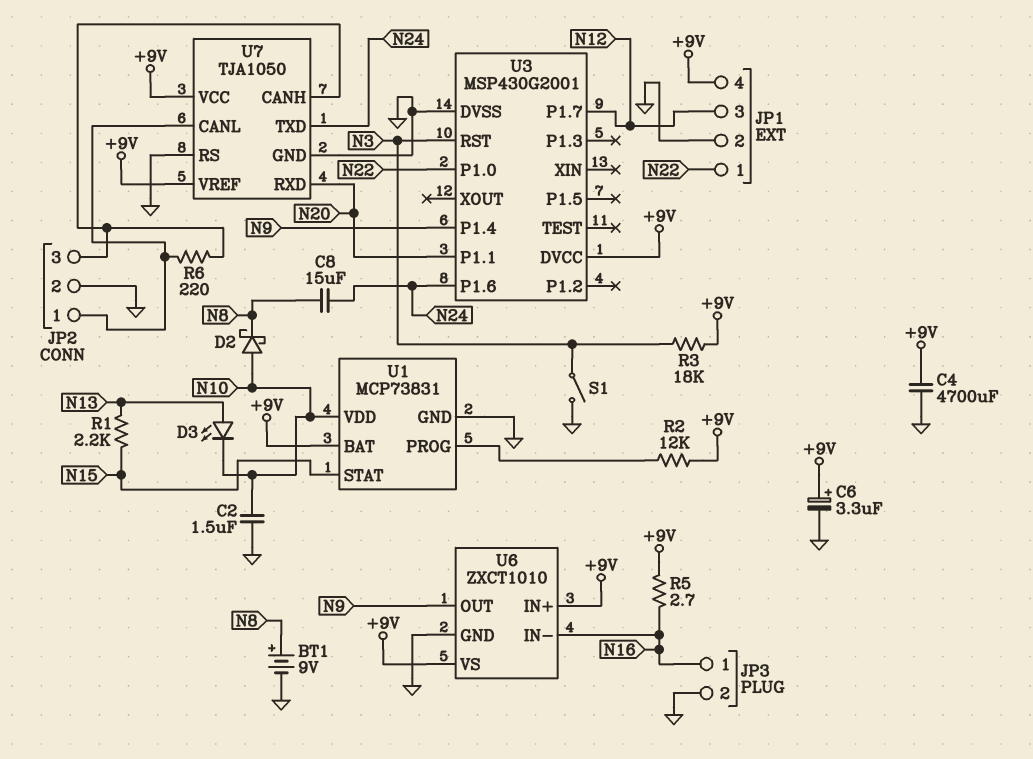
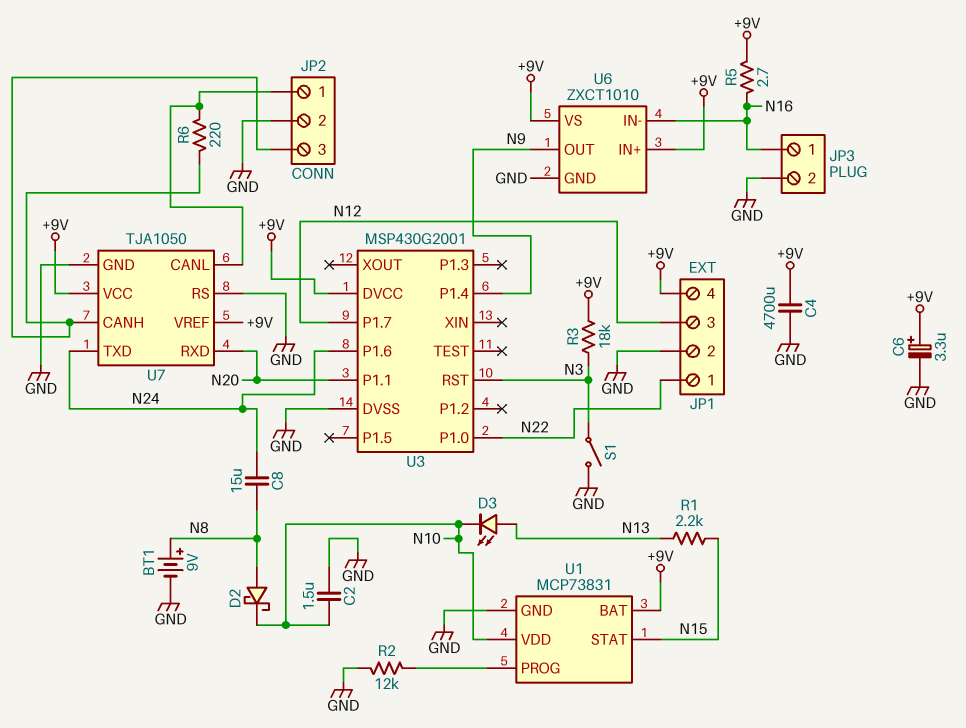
D2: schottky (A N10, K N8) -> schottky (A N8, K N10)
R2: 12k (+9V, U1/PROG) -> 12k (GND, U1/PROG)

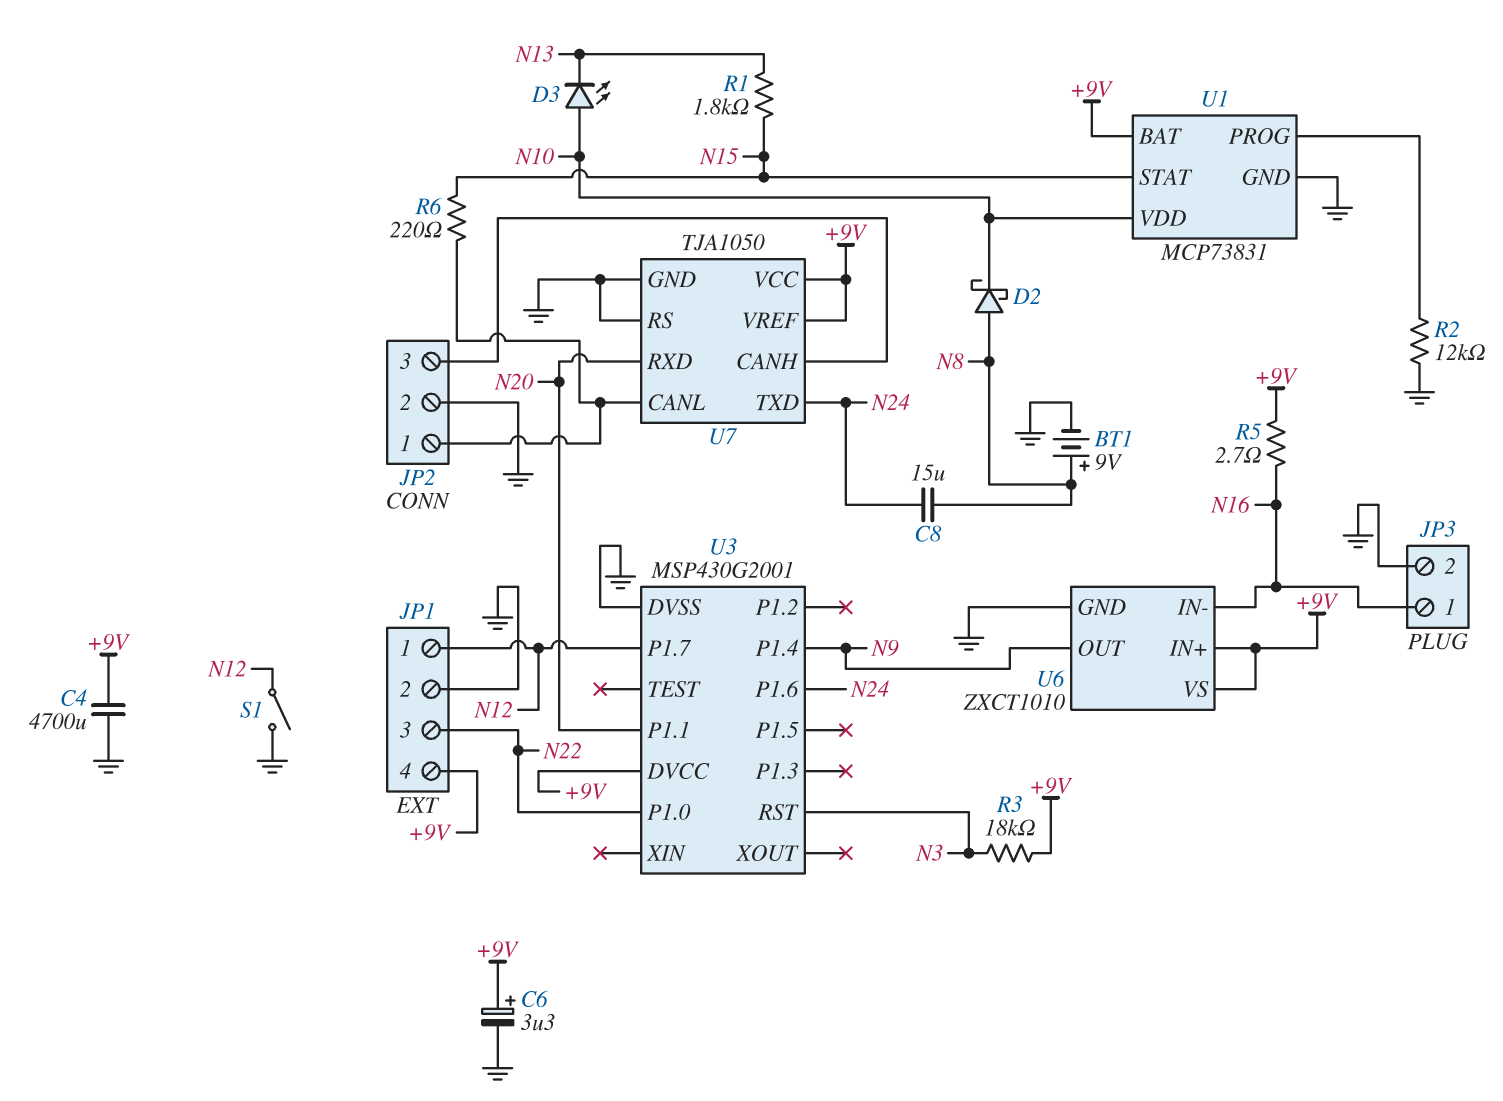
C2: 1.5uF (GND, N10) -> none
D3: LED (A N13, K N10) -> LED (A N10, K N13)
JP1 pin 1: N22 -> N12
JP1 pin 3: N12 -> N22
R1: 2.2k (N13, N15) -> 1.8k (N13, N15)
R6: 220 (JP2/1, JP2/3) -> 220 (JP2/1, N15)
S1: switch (GND, N3) -> switch (GND, N12)

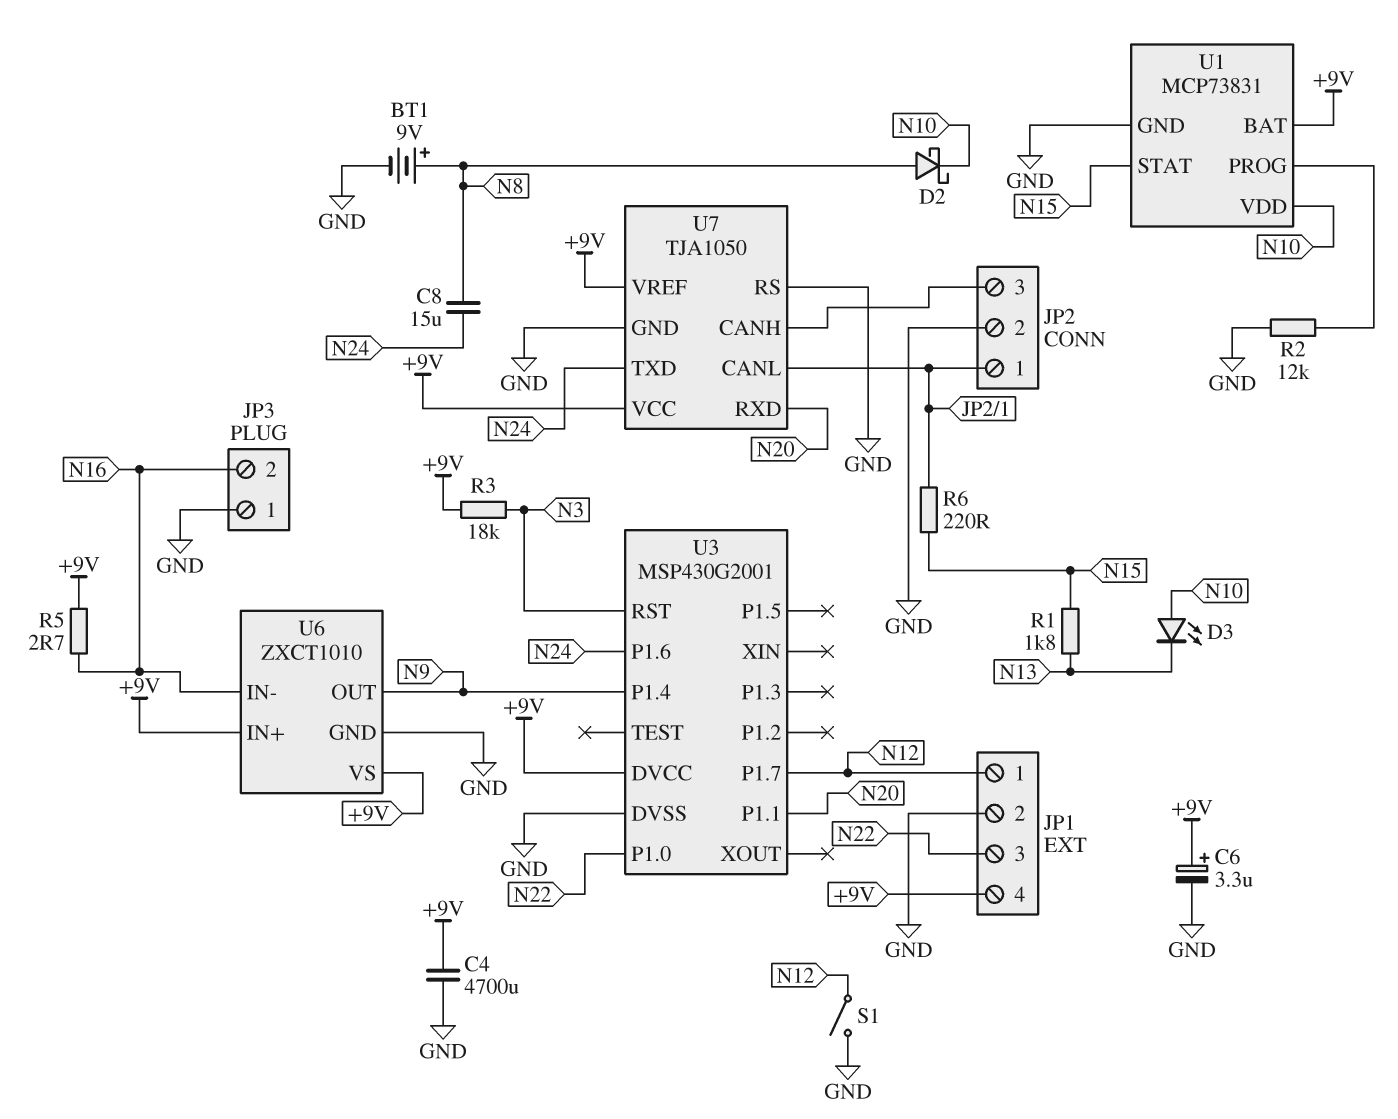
JP3 pin 1: N16 -> GND
JP3 pin 2: GND -> N16

